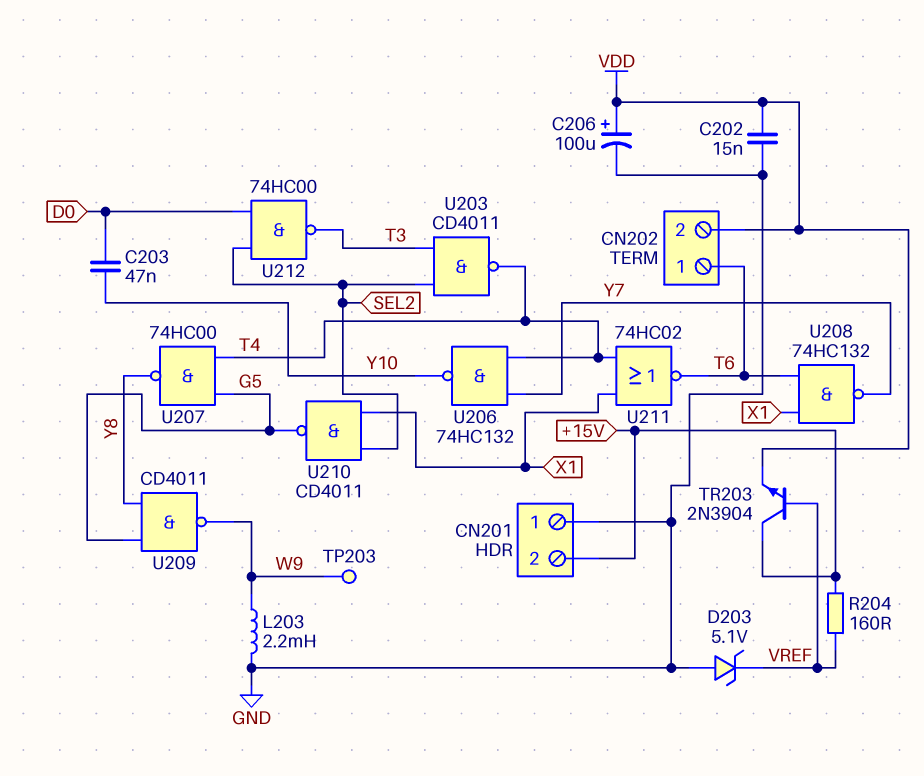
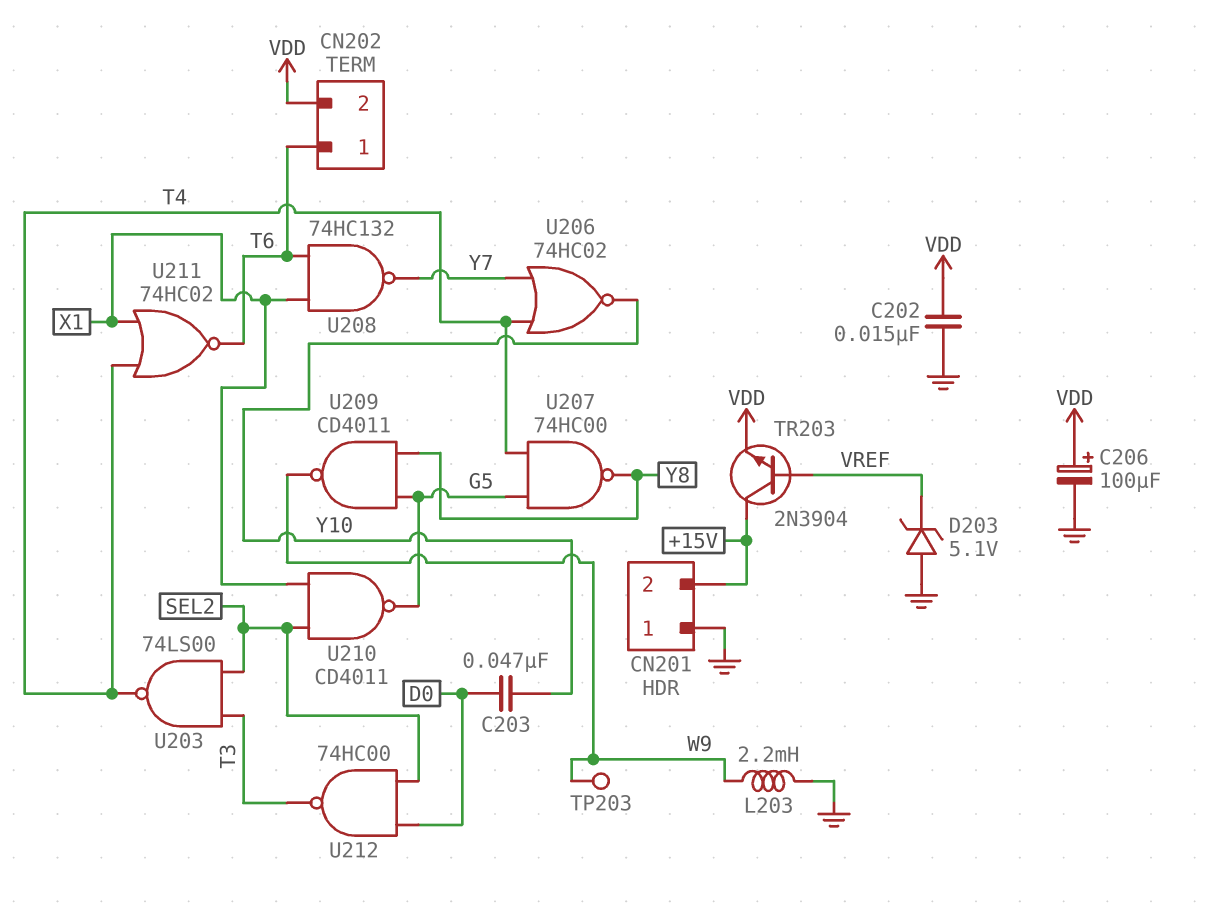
R204: 160 (+15V, VREF) -> none
U203: NAND CD4011 (in SEL2, in T3, out T4) -> NAND 74LS00 (in SEL2, in T3, out T4)
U206: NAND 74HC132 (in T4, in Y7, out Y10) -> NOR 74HC02 (in T4, in Y7, out Y10)

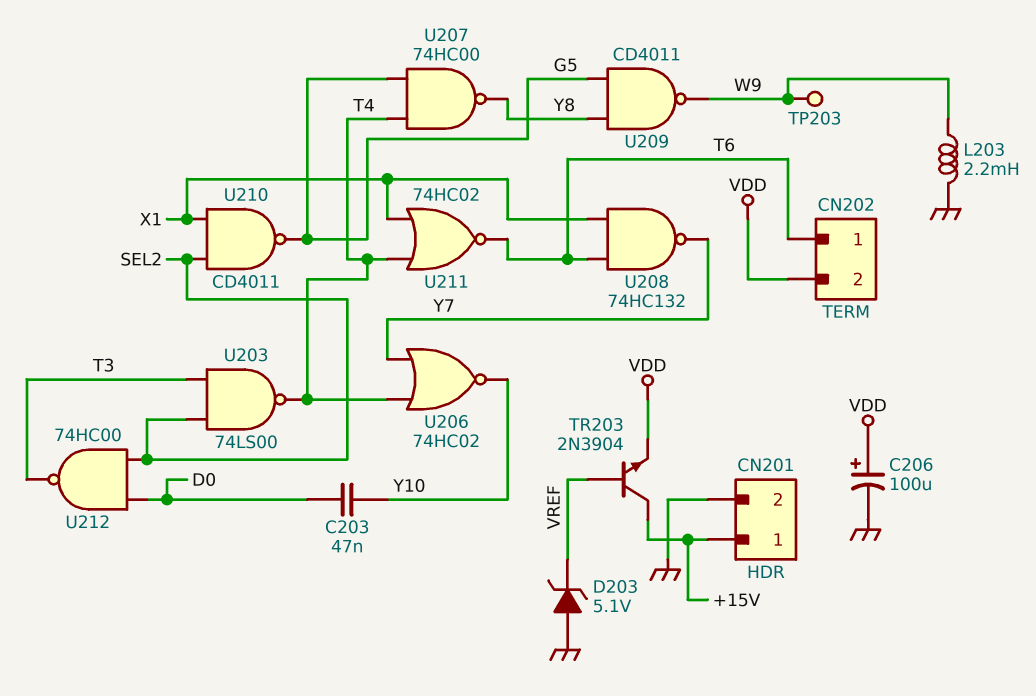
C202: 15nF (GND, VDD) -> none
CN201 pin 1: GND -> +15V
CN201 pin 2: +15V -> GND

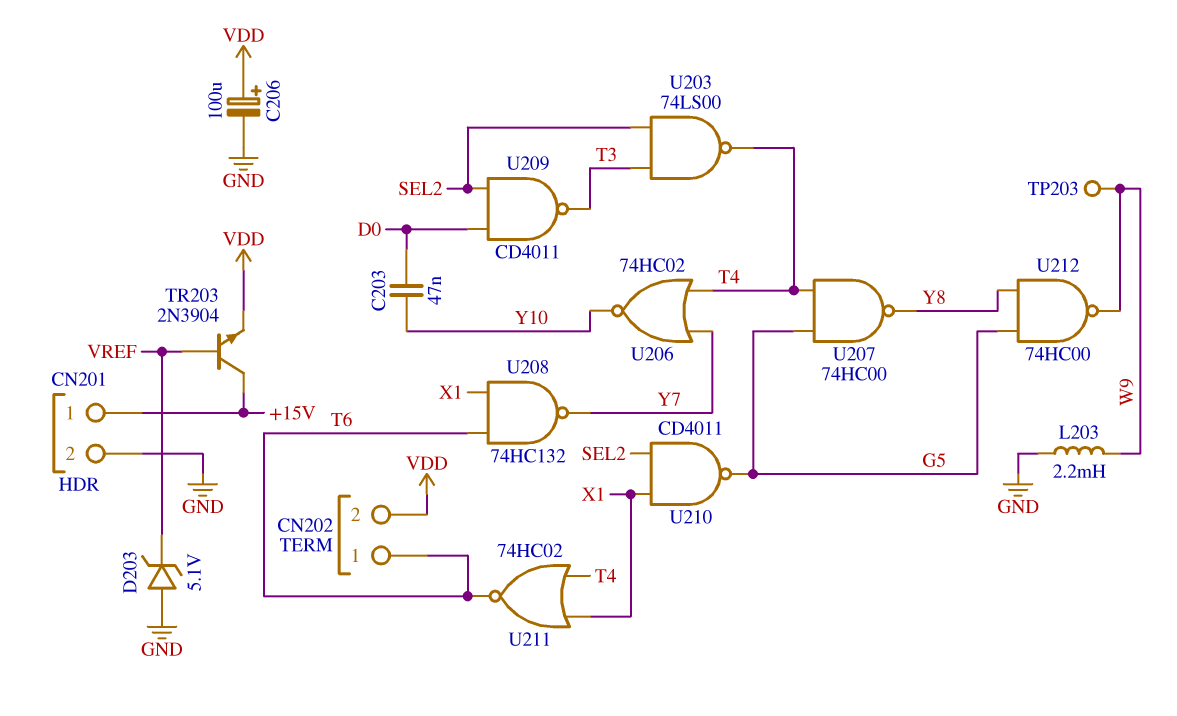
U209: NAND CD4011 (in G5, in Y8, out W9) -> NAND CD4011 (in D0, in SEL2, out T3)
U212: NAND 74HC00 (in D0, in SEL2, out T3) -> NAND 74HC00 (in G5, in Y8, out W9)

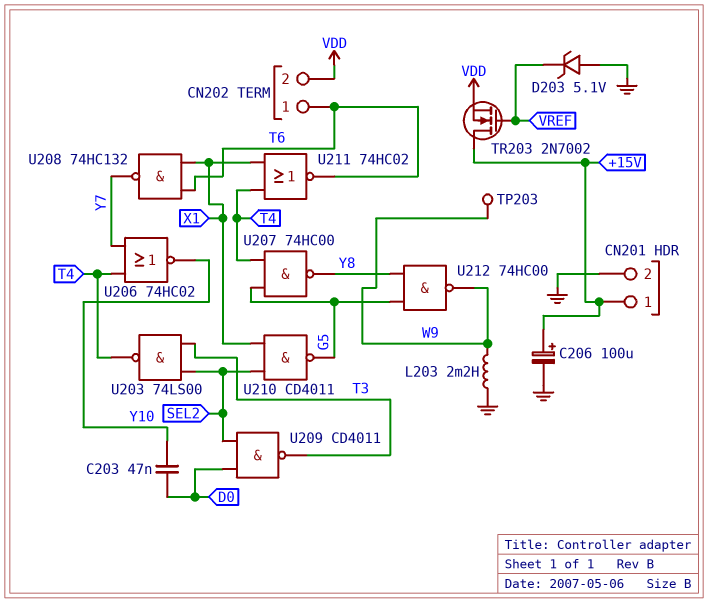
C206: 100uF (plus VDD, minus GND) -> 100uF (plus +15V, minus GND)
TR203: NPN 2N3904 (B VREF, C +15V, E VDD) -> NMOS 2N7002 (G VREF, D +15V, S VDD)

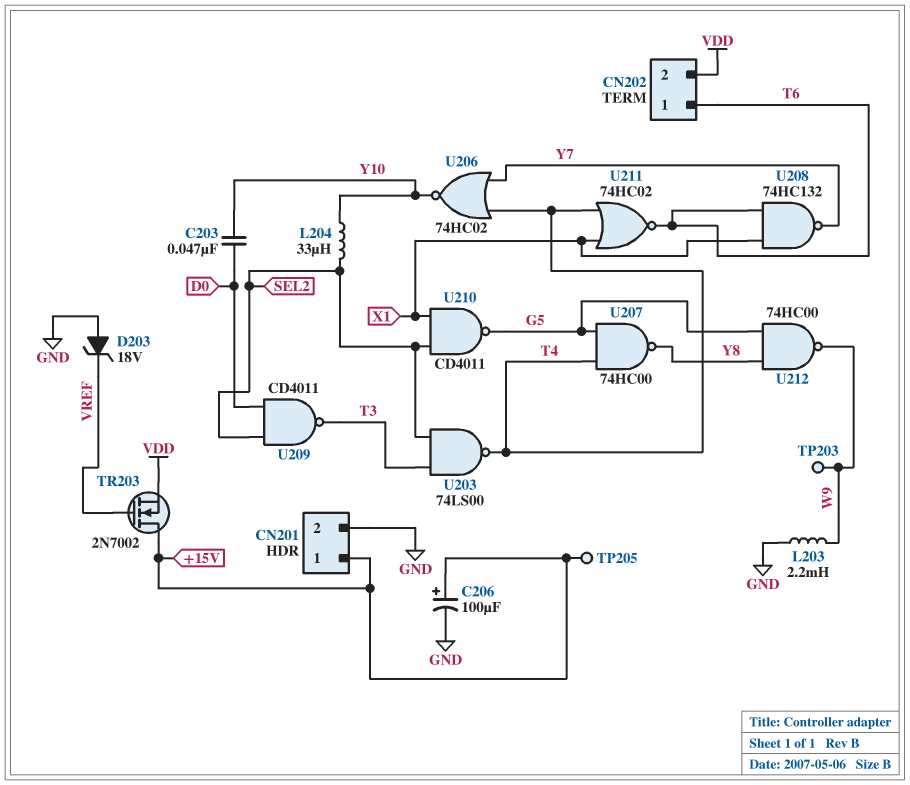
D203: zener 5.1V (A GND, K VREF) -> zener 18V (A GND, K VREF)
L204: none -> 33uH (SEL2, Y10)
TP205: none -> test point (+15V)

